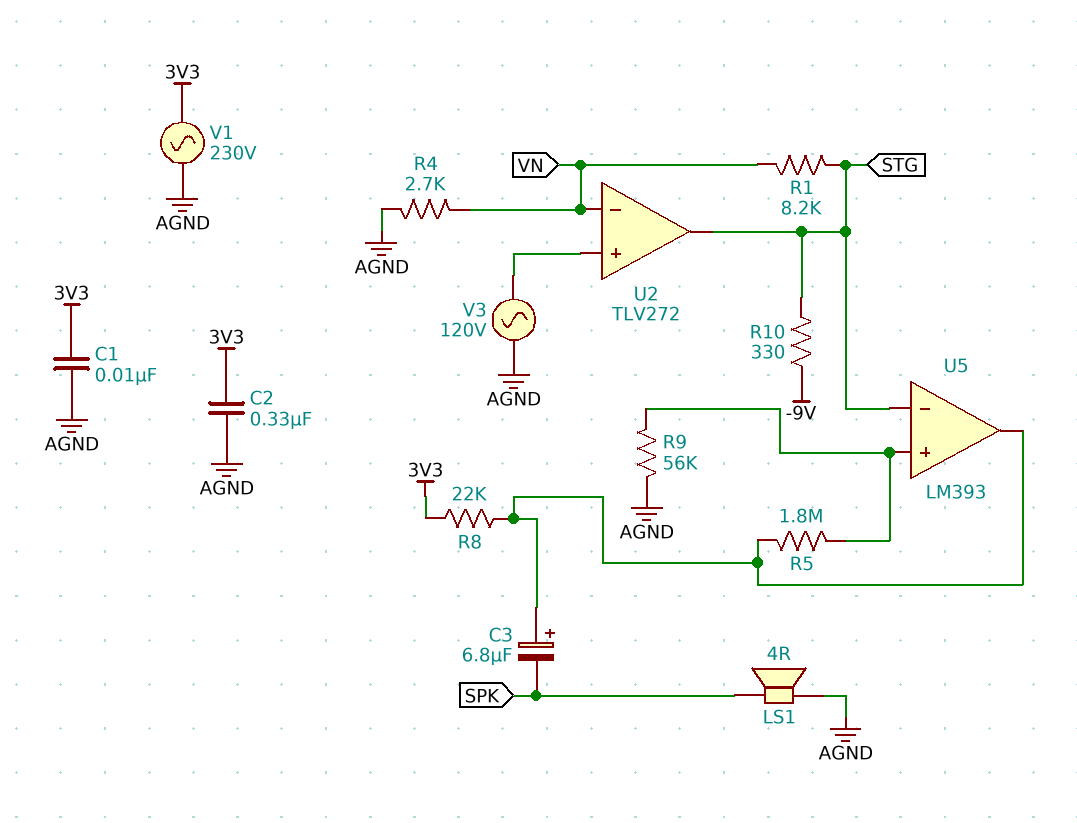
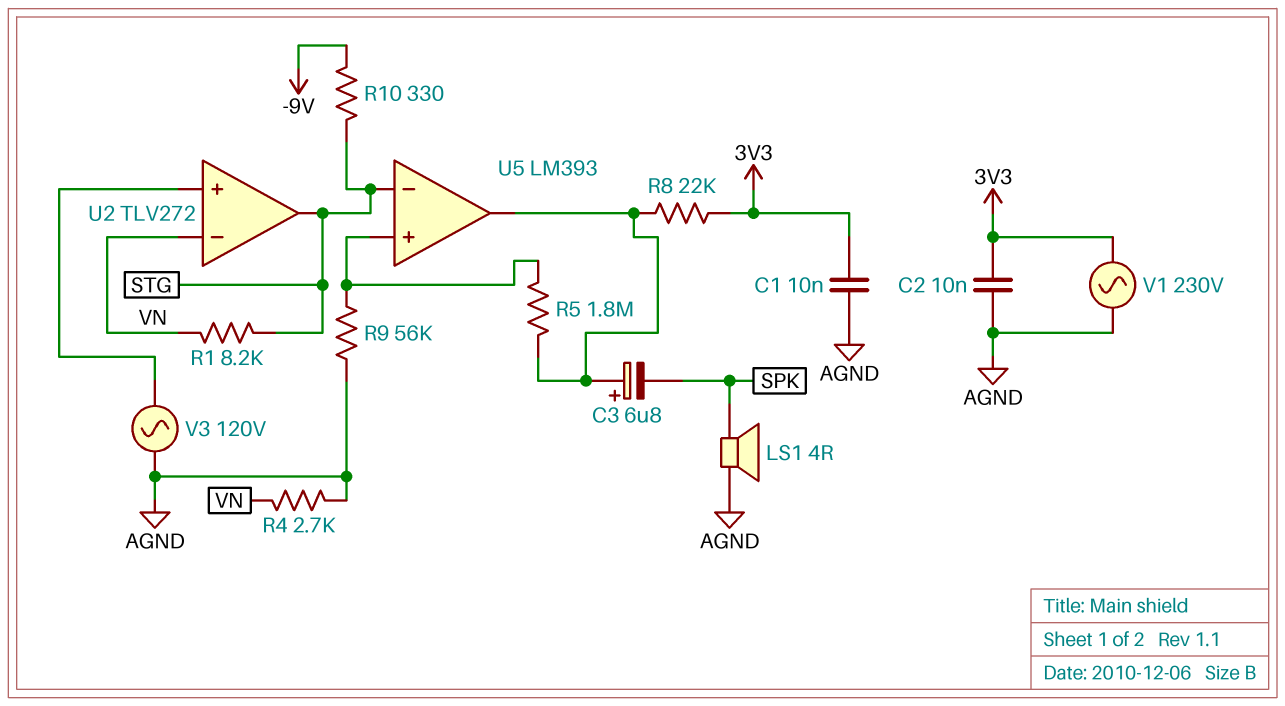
C2: 330nF (3V3, AGND) -> 10nF (3V3, AGND)

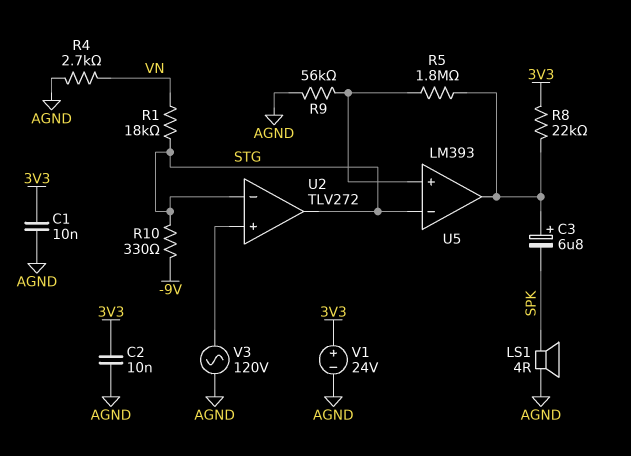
R1: 8.2k (STG, VN) -> 18k (STG, VN)
U2 pin in-: VN -> STG
V1: AC 230V (3V3, AGND) -> 24V (plus 3V3, minus AGND)

